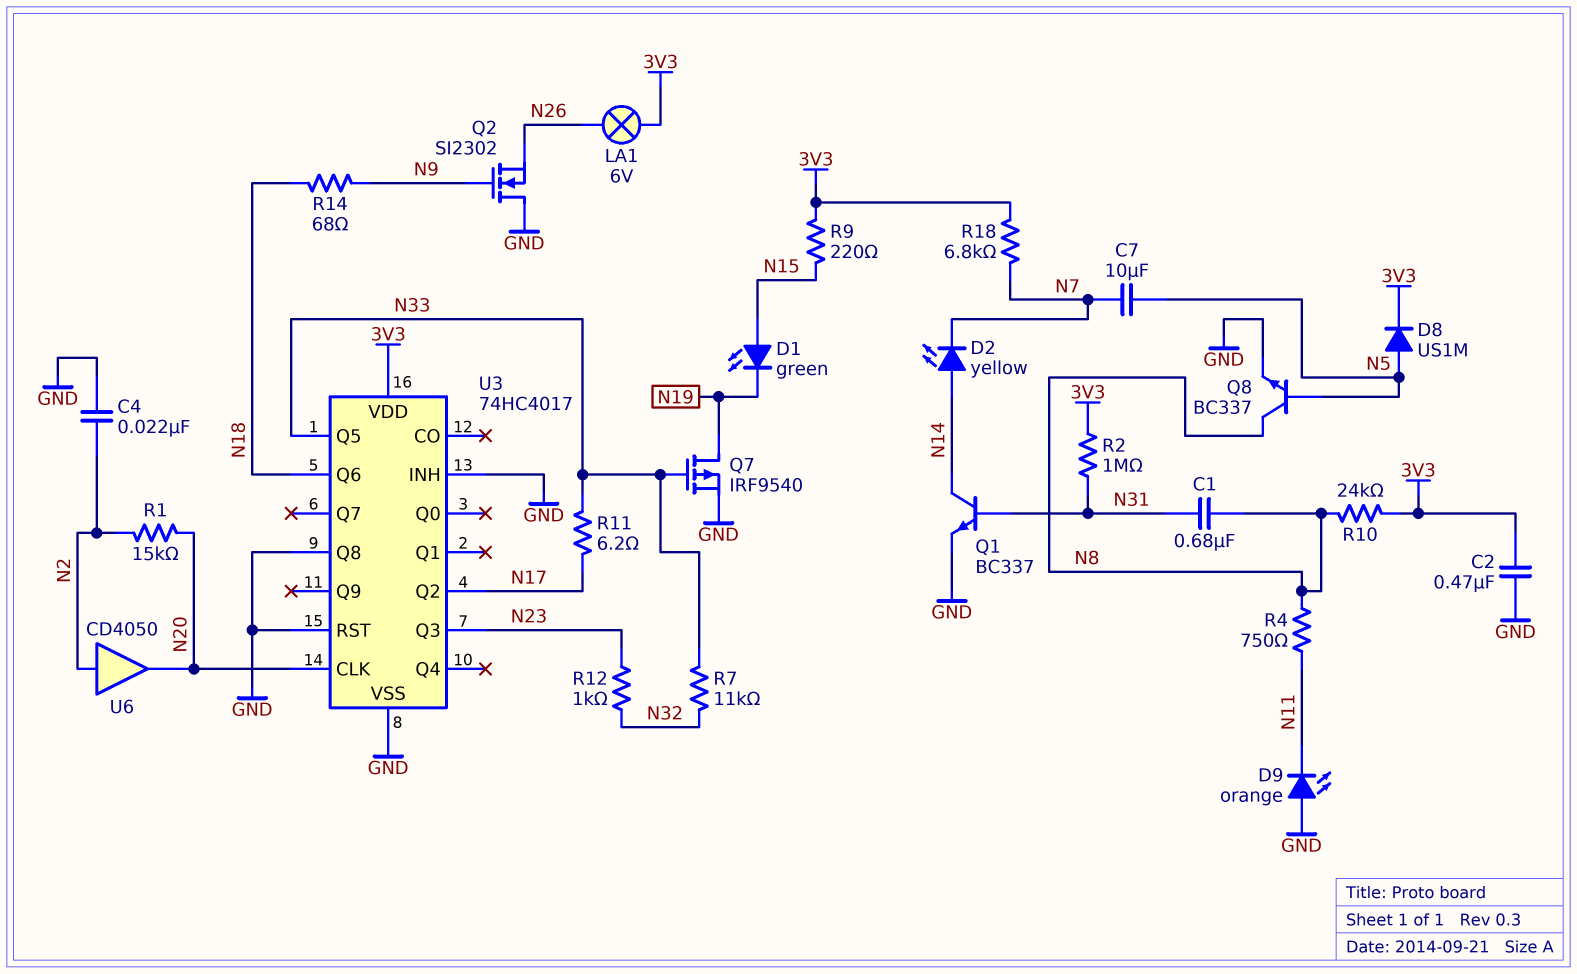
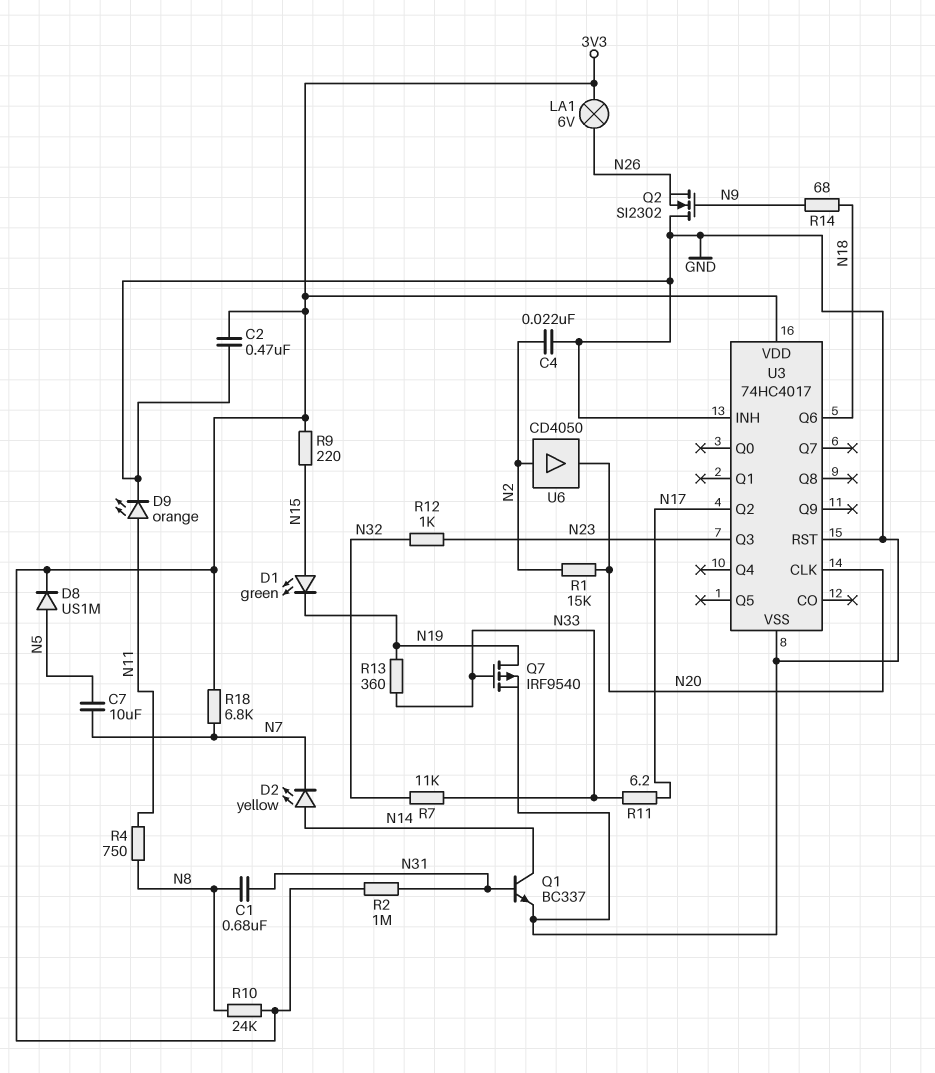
D9: LED orange (A GND, K N11) -> LED orange (A N11, K GND)
Q8: NPN BC337 (B N5, C N8, E GND) -> none
R13: none -> 360 (N19, N33)
U3 pin Q5: N33 -> none
U3 pin Q8: GND -> none

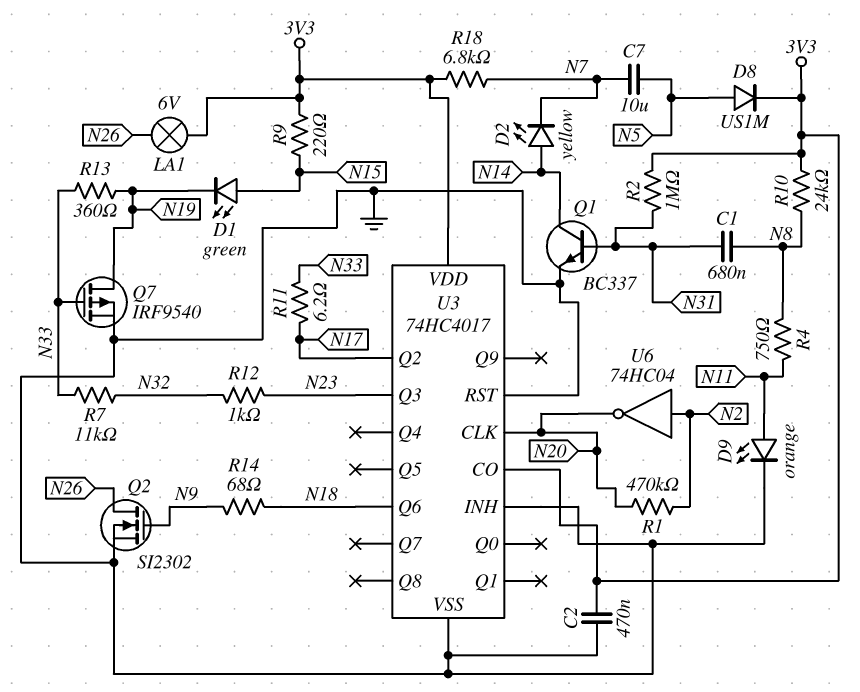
C4: 22nF (GND, N2) -> none
Q2: NMOS SI2302 (G N9, D GND, S N26) -> NMOS SI2302 (G N9, D N26, S GND)
R1: 15k (N2, N20) -> 470k (N2, N20)
U3 pin CO: none -> 3V3
U6: buffer CD4050 (in N2, out N20) -> NOT 74HC04 (in N2, out N20)

